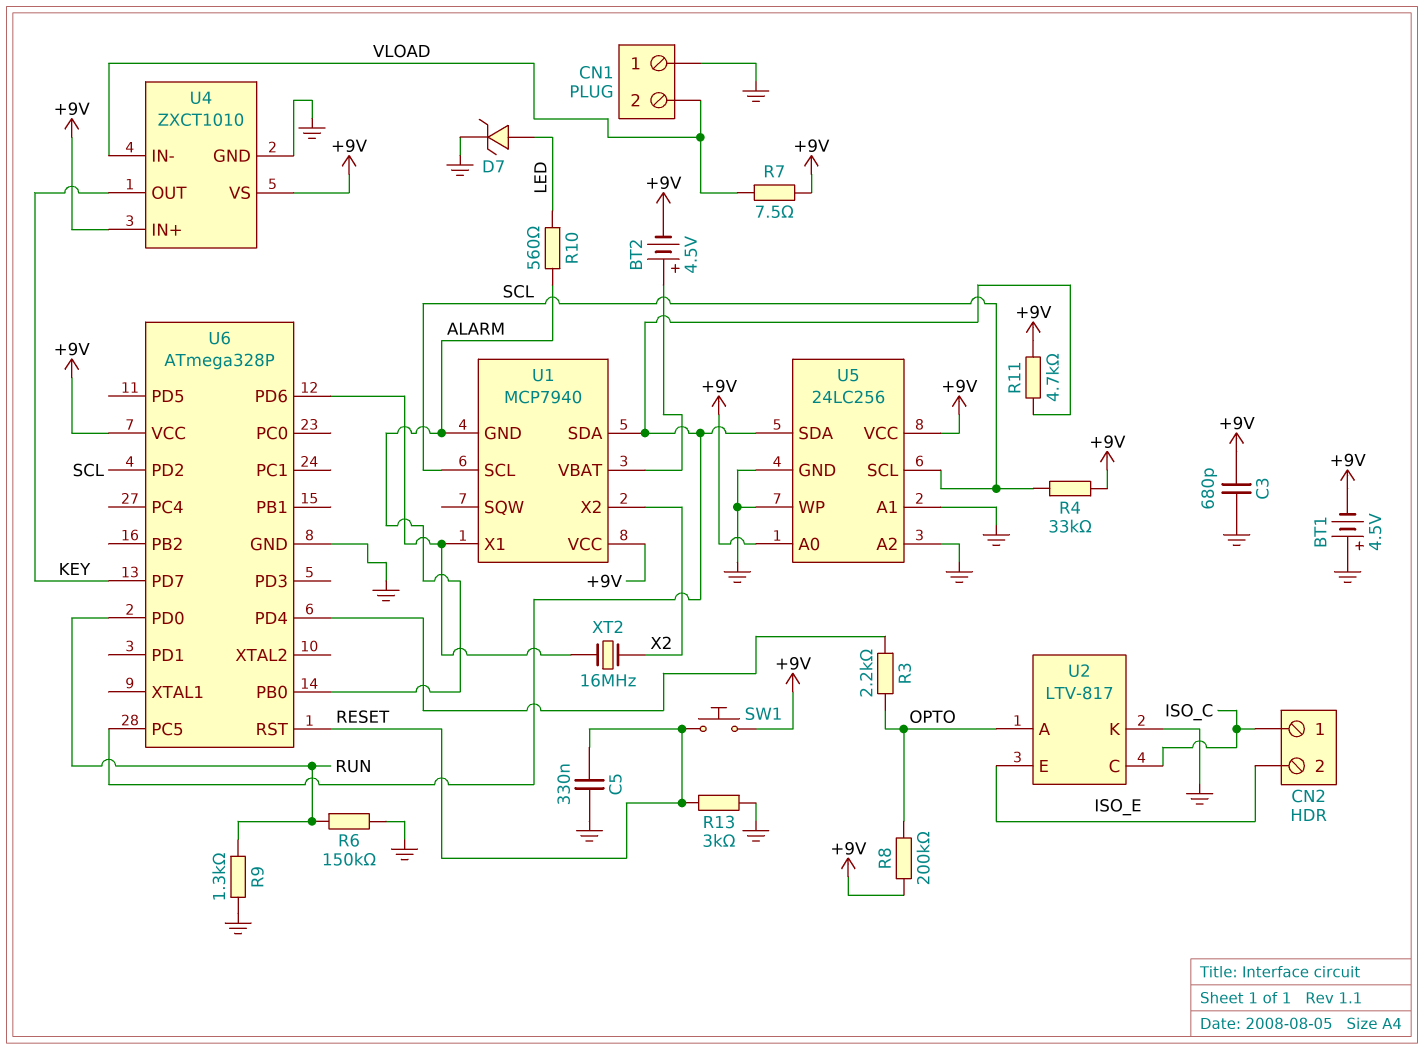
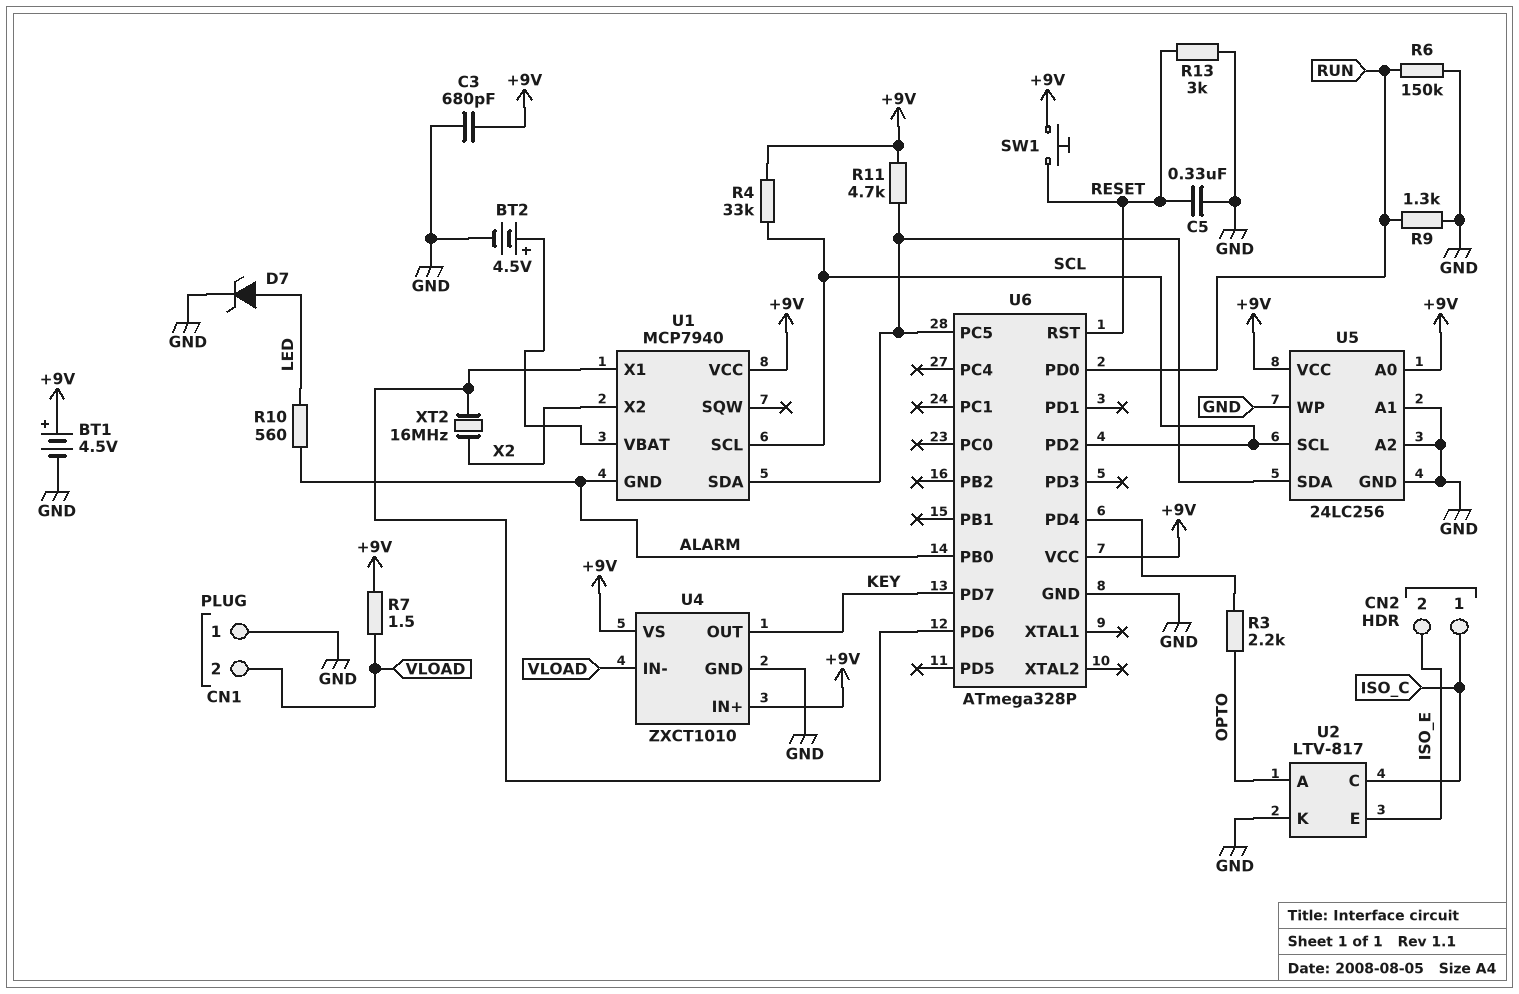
BT1: 4.5V (plus GND, minus +9V) -> 4.5V (plus +9V, minus GND)
BT2: 4.5V (plus U1/VBAT, minus +9V) -> 4.5V (plus U1/VBAT, minus GND)
R7: 7.5 (+9V, VLOAD) -> 1.5 (+9V, VLOAD)
R8: 200k (+9V, OPTO) -> none

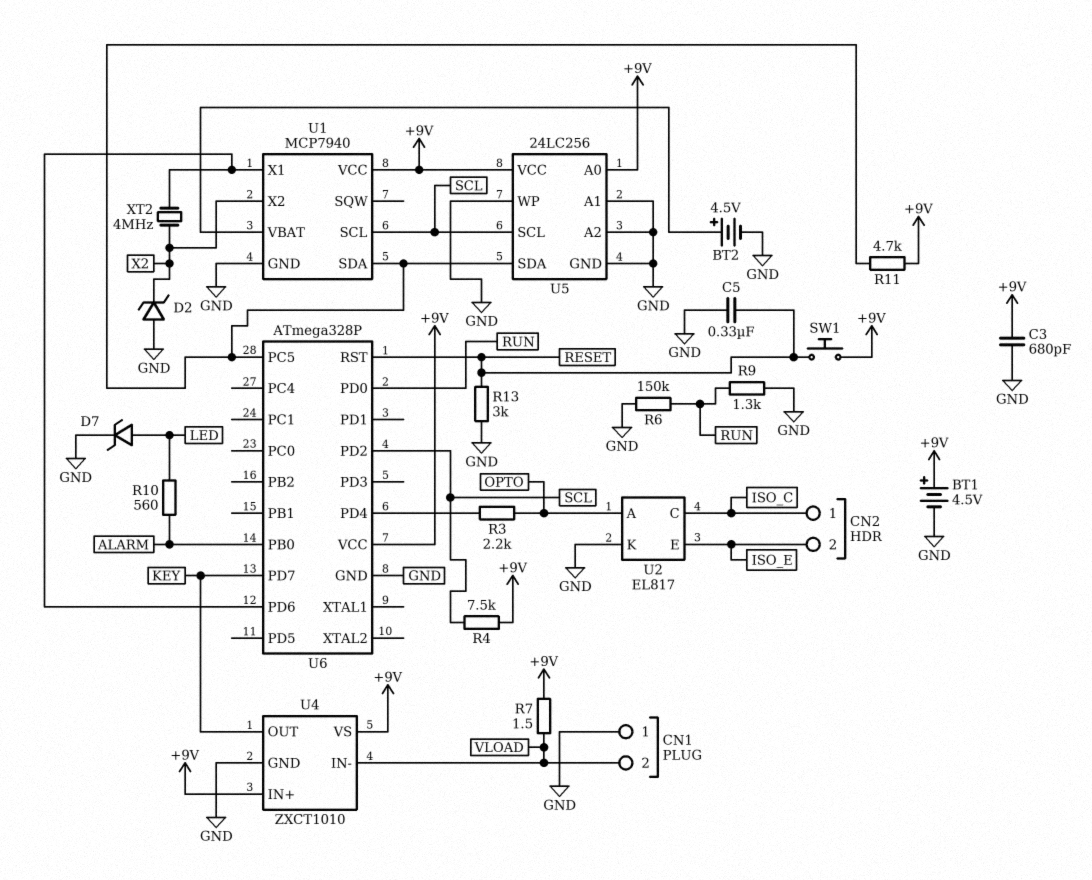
D2: none -> zener (A GND, K X2)
R4: 33k (+9V, SCL) -> 7.5k (+9V, SCL)
U1 pin GND: ALARM -> GND
U2: LTV-817 -> EL817
XT2: 16MHz (U1/X1, X2) -> 4MHz (U1/X1, X2)

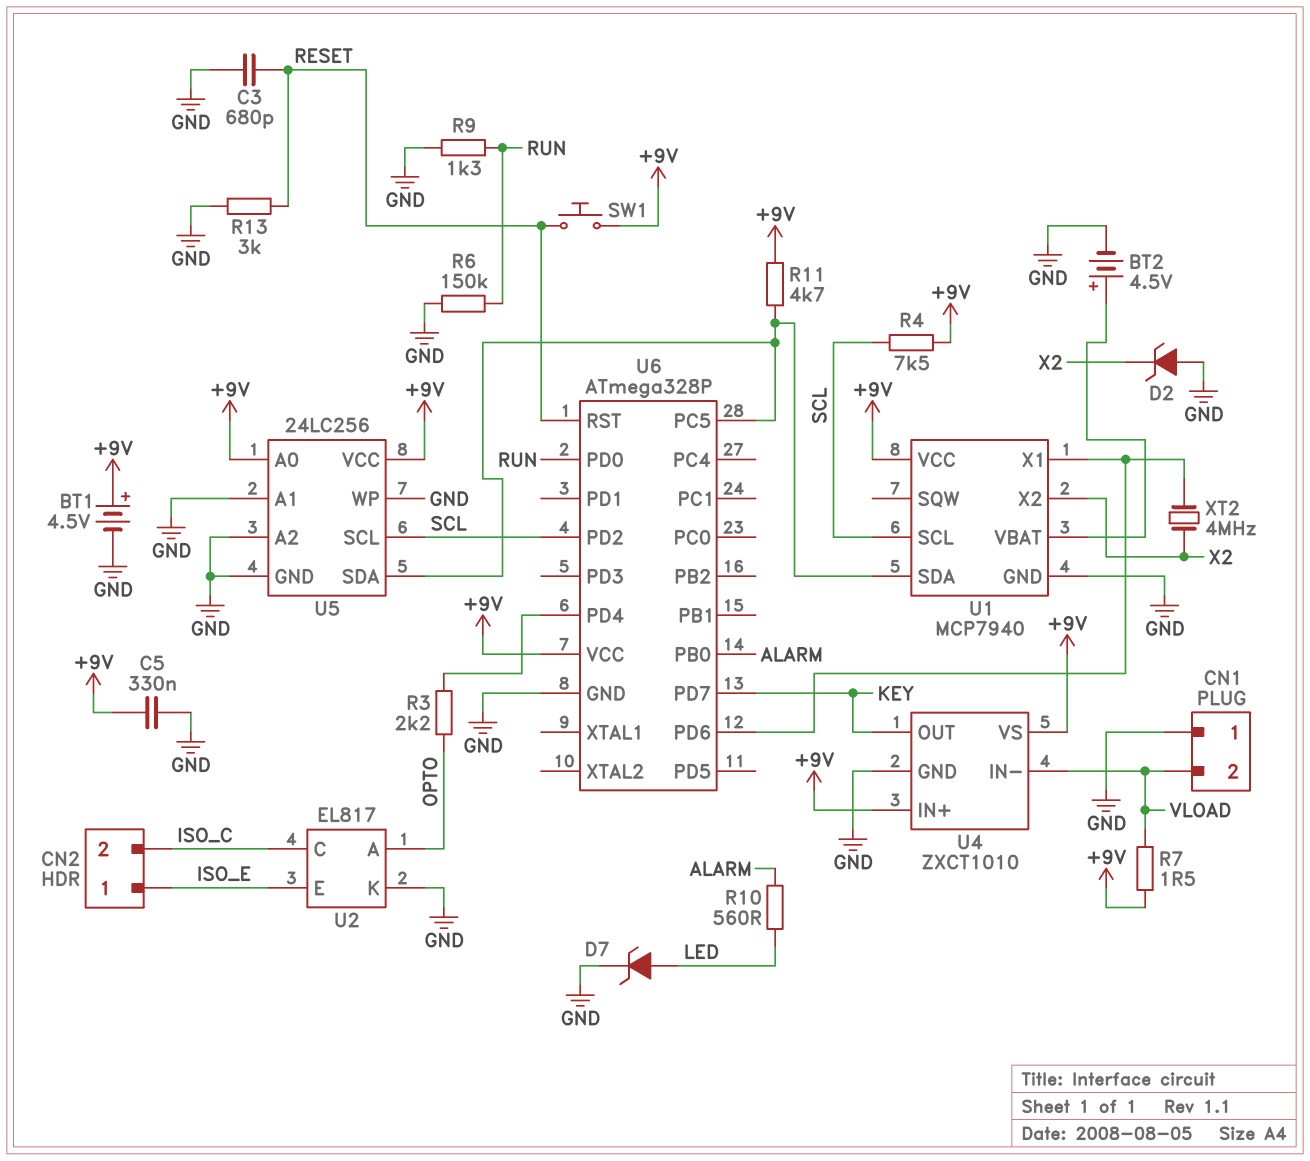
C3: 680pF (+9V, GND) -> 680pF (GND, RESET)
C5: 330nF (GND, RESET) -> 330nF (+9V, GND)
CN2 pin 1: ISO_C -> ISO_E
CN2 pin 2: ISO_E -> ISO_C

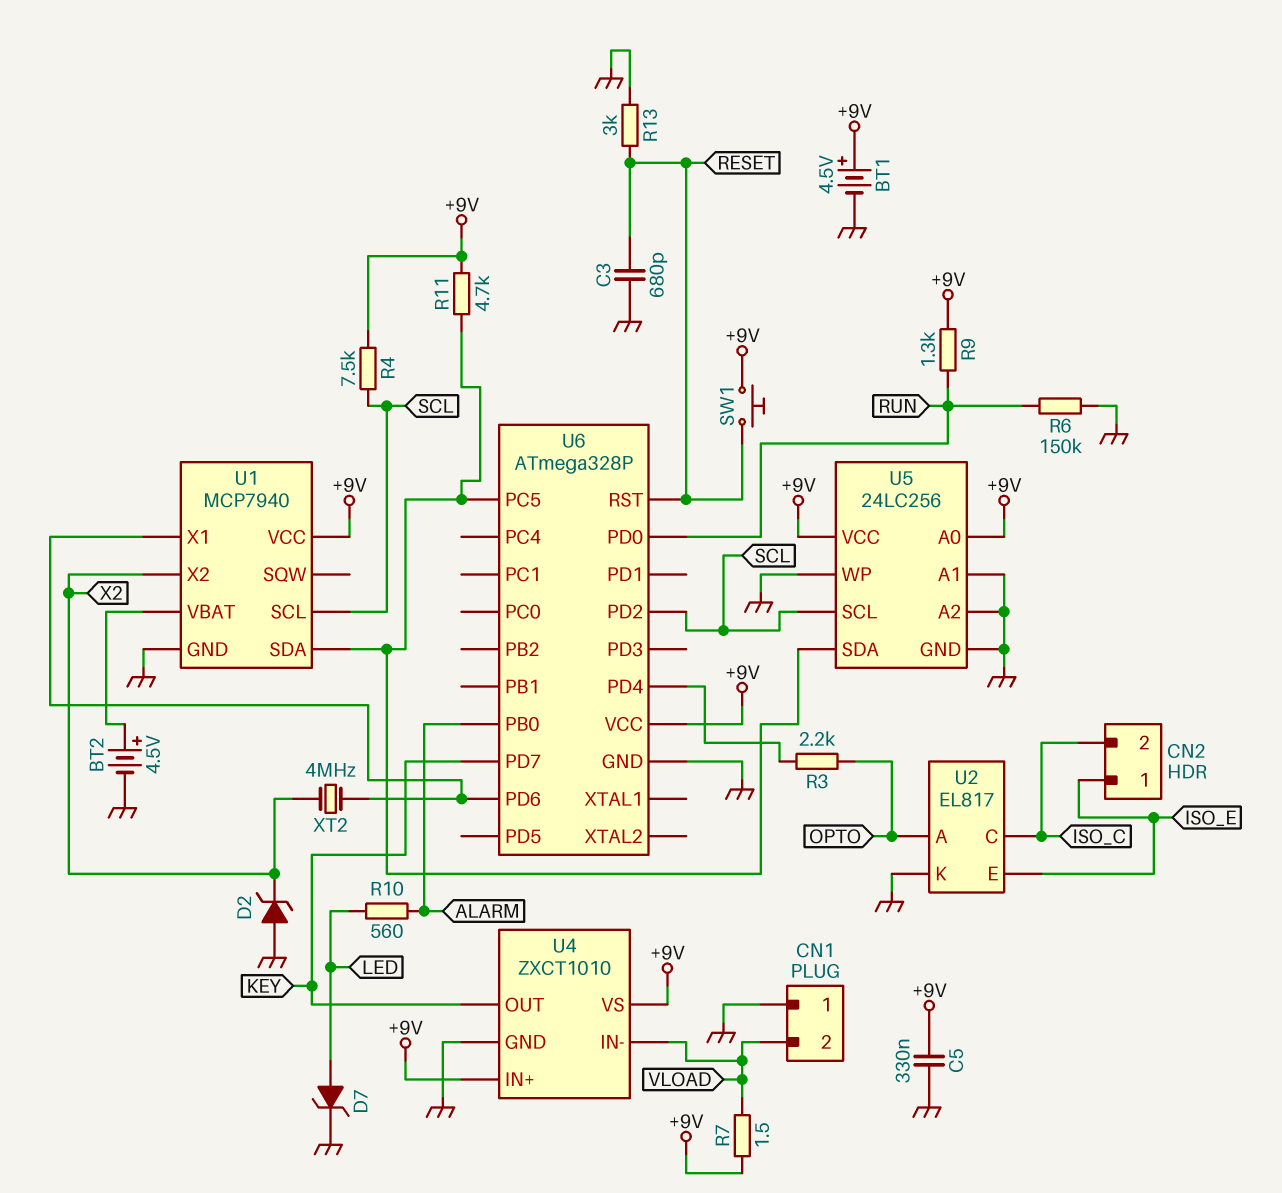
R9: 1.3k (GND, RUN) -> 1.3k (+9V, RUN)

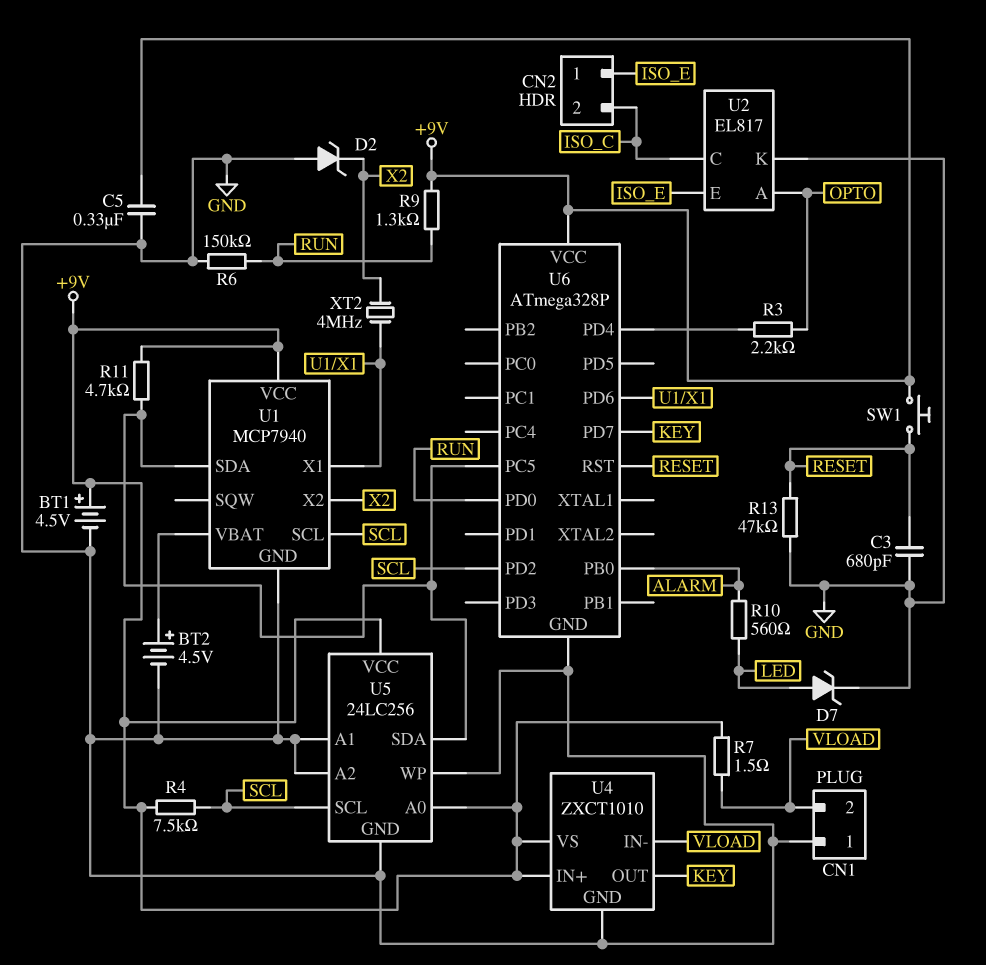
R13: 3k (GND, RESET) -> 47k (GND, RESET)

